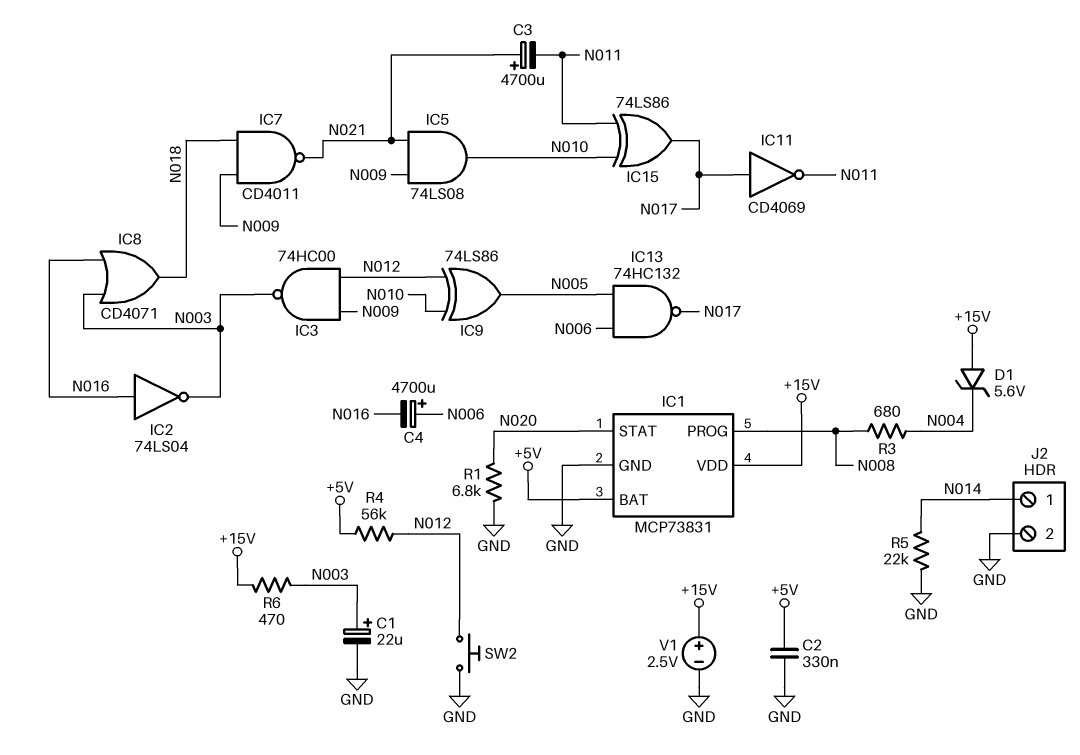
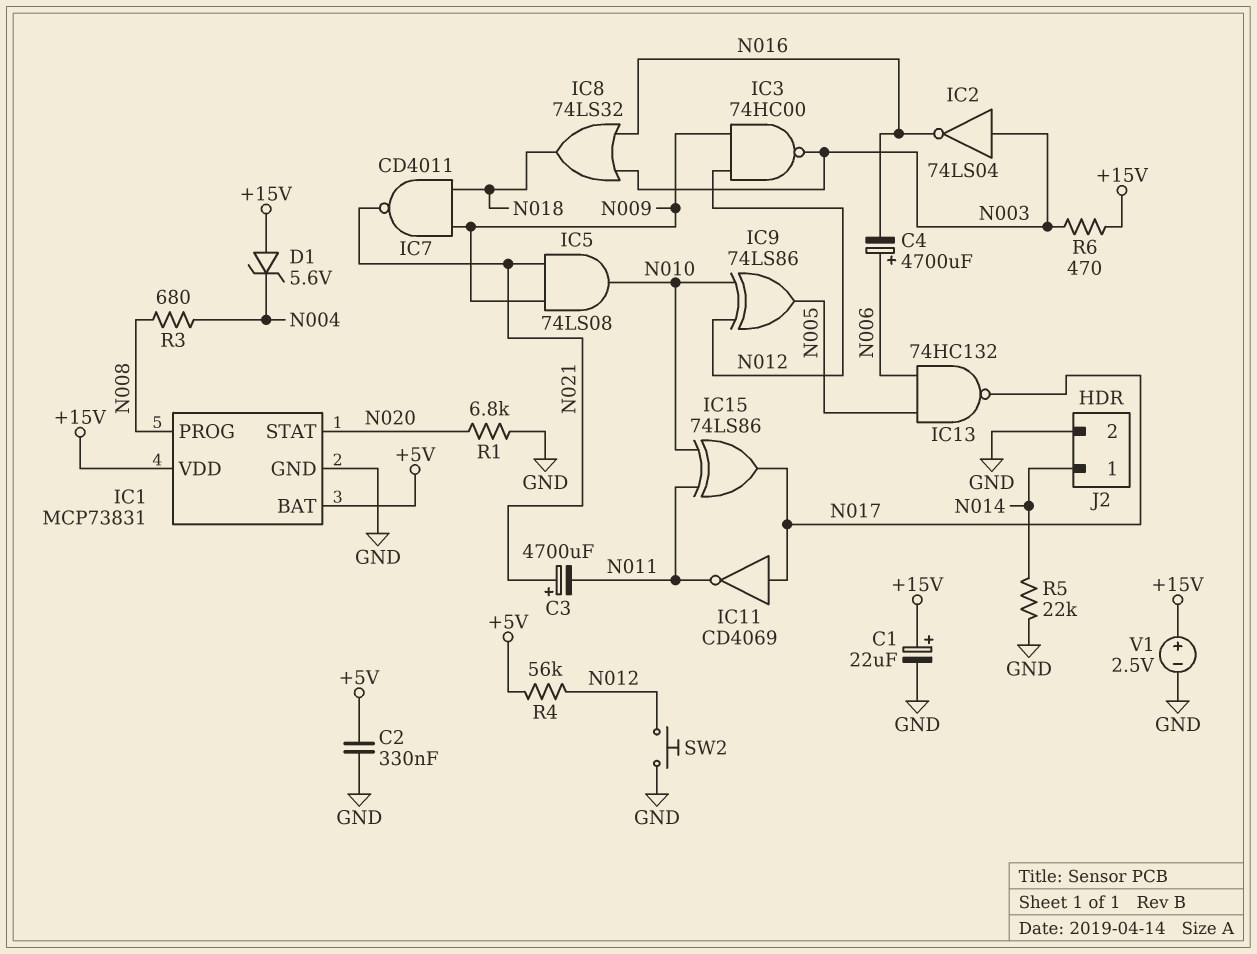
C1: 22uF (plus N003, minus GND) -> 22uF (plus +15V, minus GND)
IC2: NOT 74LS04 (in N016, out N003) -> NOT 74LS04 (in N003, out N016)
IC8: OR CD4071 (in N003, in N016, out N018) -> OR 74LS32 (in N003, in N016, out N018)

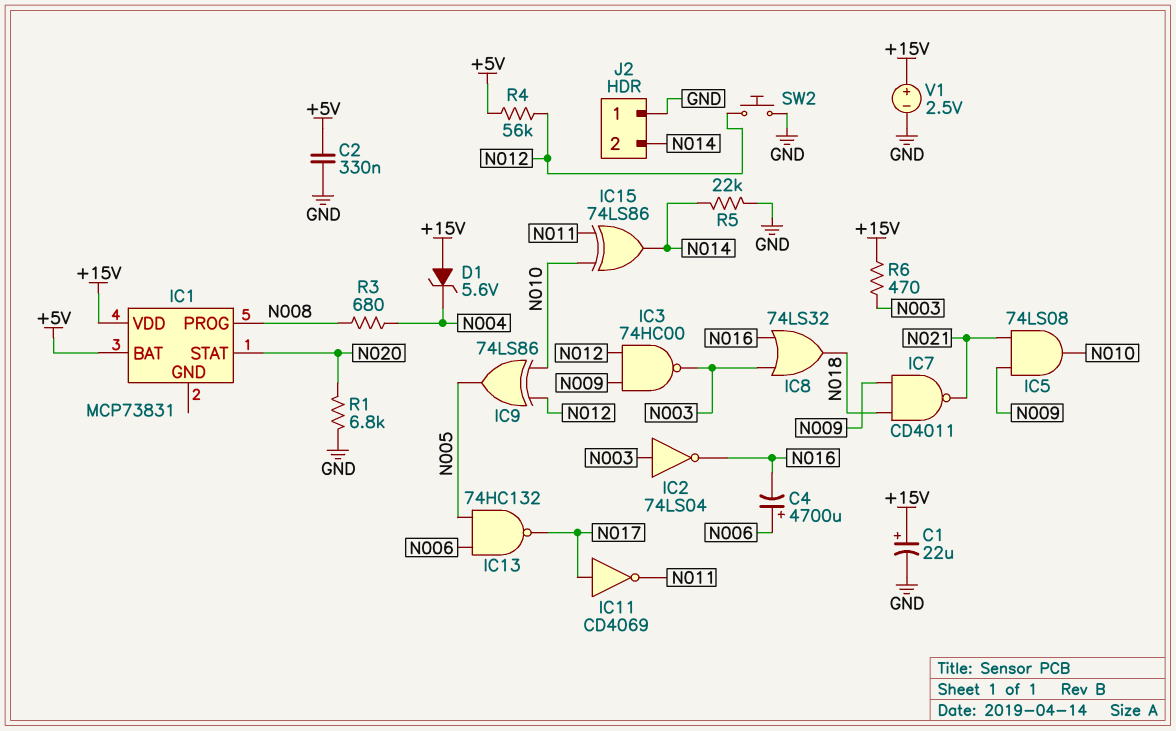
C3: 4700uF (plus N021, minus N011) -> none
IC1 pin GND: GND -> none
IC15: XOR 74LS86 (in N010, in N011, out N017) -> XOR 74LS86 (in N010, in N011, out N014)
J2 pin 1: N014 -> GND
J2 pin 2: GND -> N014

